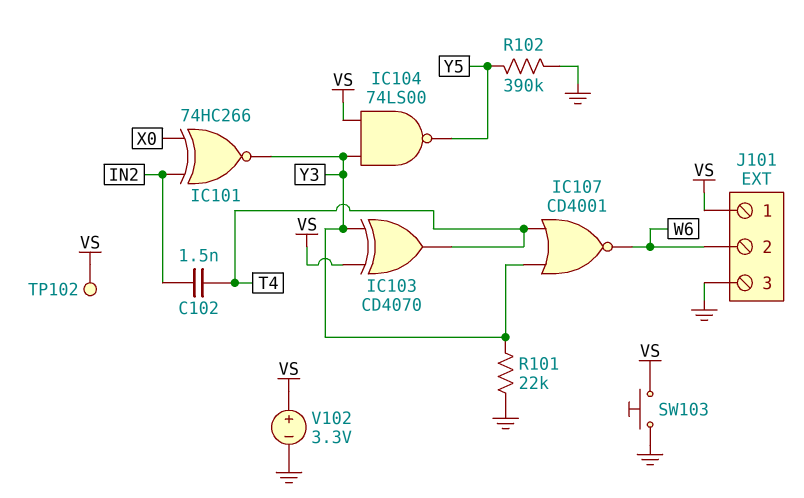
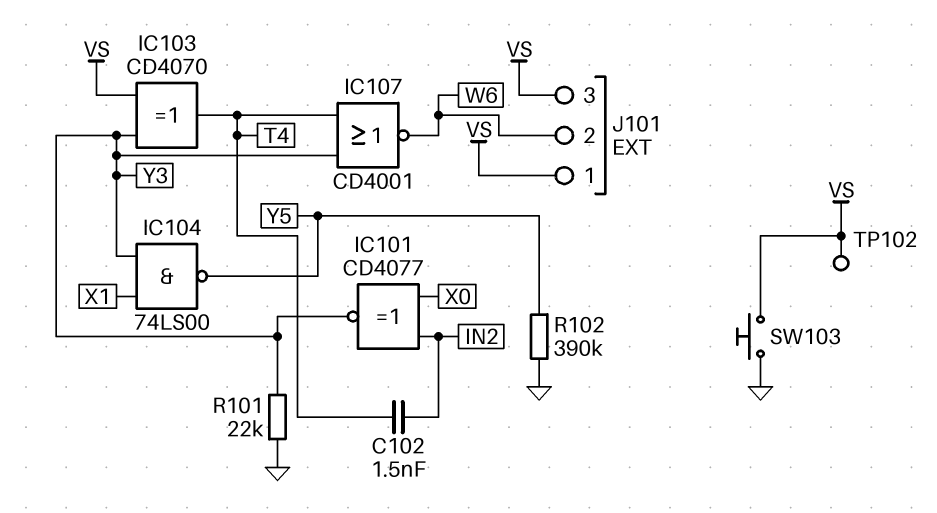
IC101: XNOR 74HC266 (in IN2, in X0, out Y3) -> XNOR CD4077 (in IN2, in X0, out Y3)
IC104: NAND 74LS00 (in VS, in Y3, out Y5) -> NAND 74LS00 (in X1, in Y3, out Y5)
J101 pin 3: GND -> VS
V102: 3.3V (plus VS, minus GND) -> none

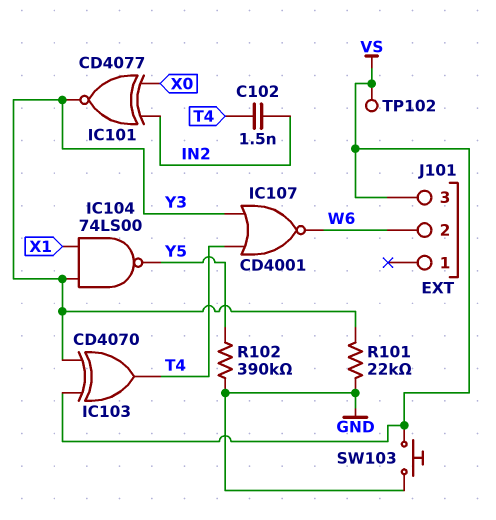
J101 pin 1: VS -> none

